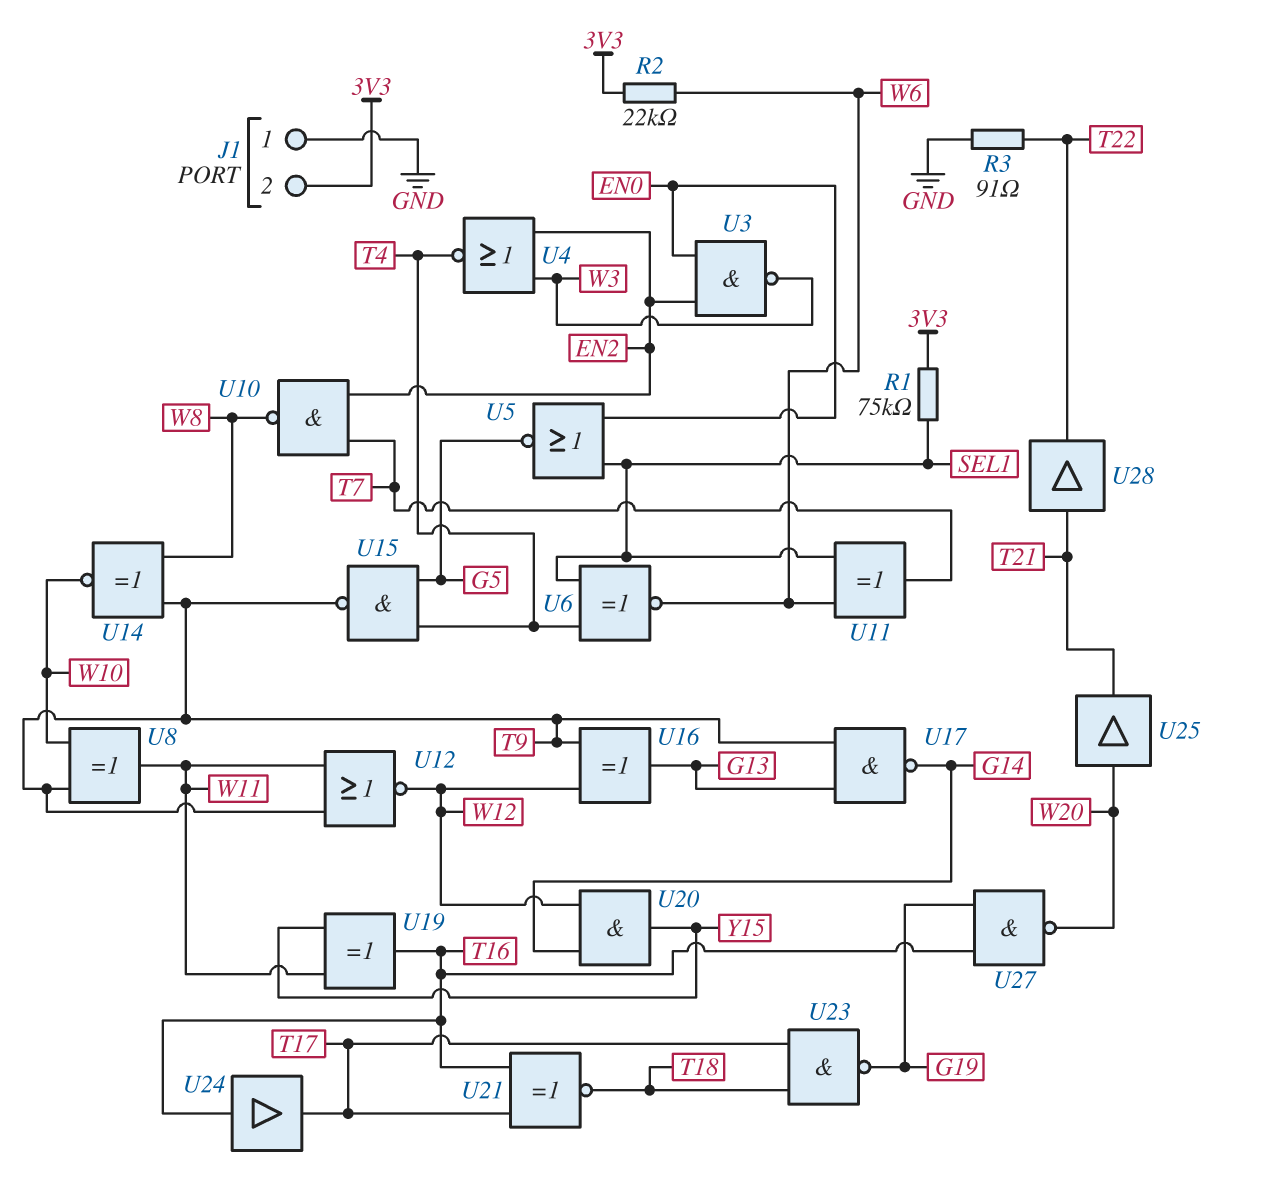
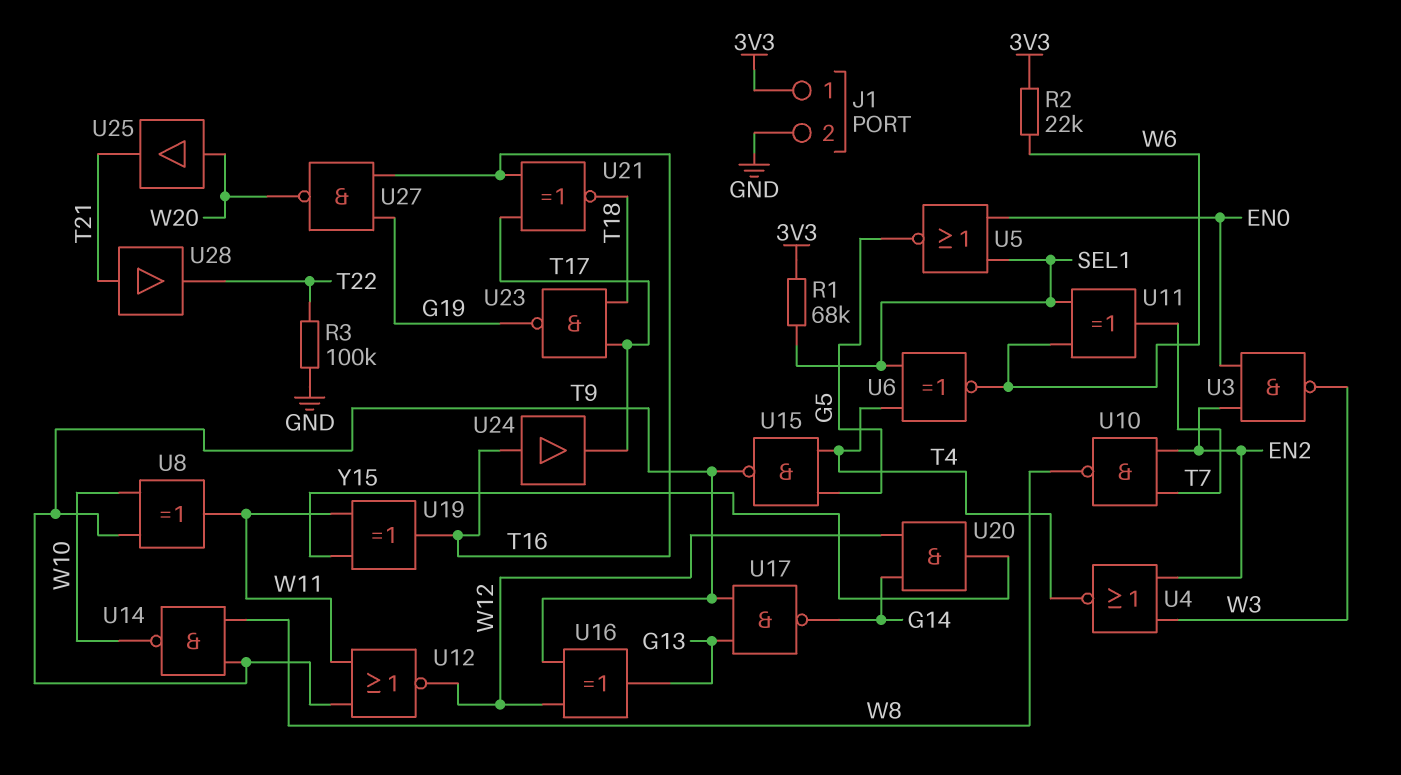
J1 pin 1: GND -> 3V3
J1 pin 2: 3V3 -> GND
R1: 75k (3V3, SEL1) -> 68k (3V3, SEL1)
R3: 91 (GND, T22) -> 100k (GND, T22)
U14: XNOR (in T9, in W8, out W10) -> NAND (in T9, in W8, out W10)

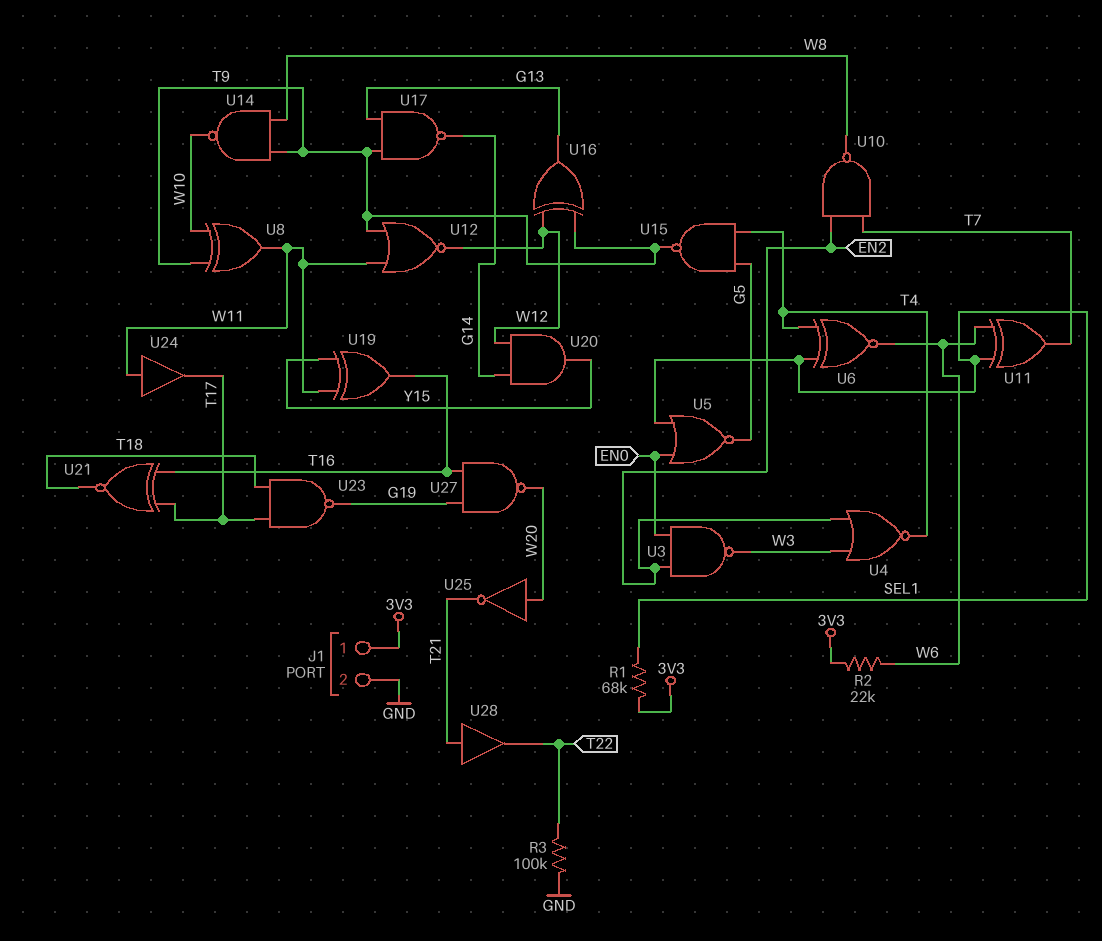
U24: buffer (in T16, out T17) -> buffer (in W11, out T17)
U25: buffer (in W20, out T21) -> NOT (in W20, out T21)

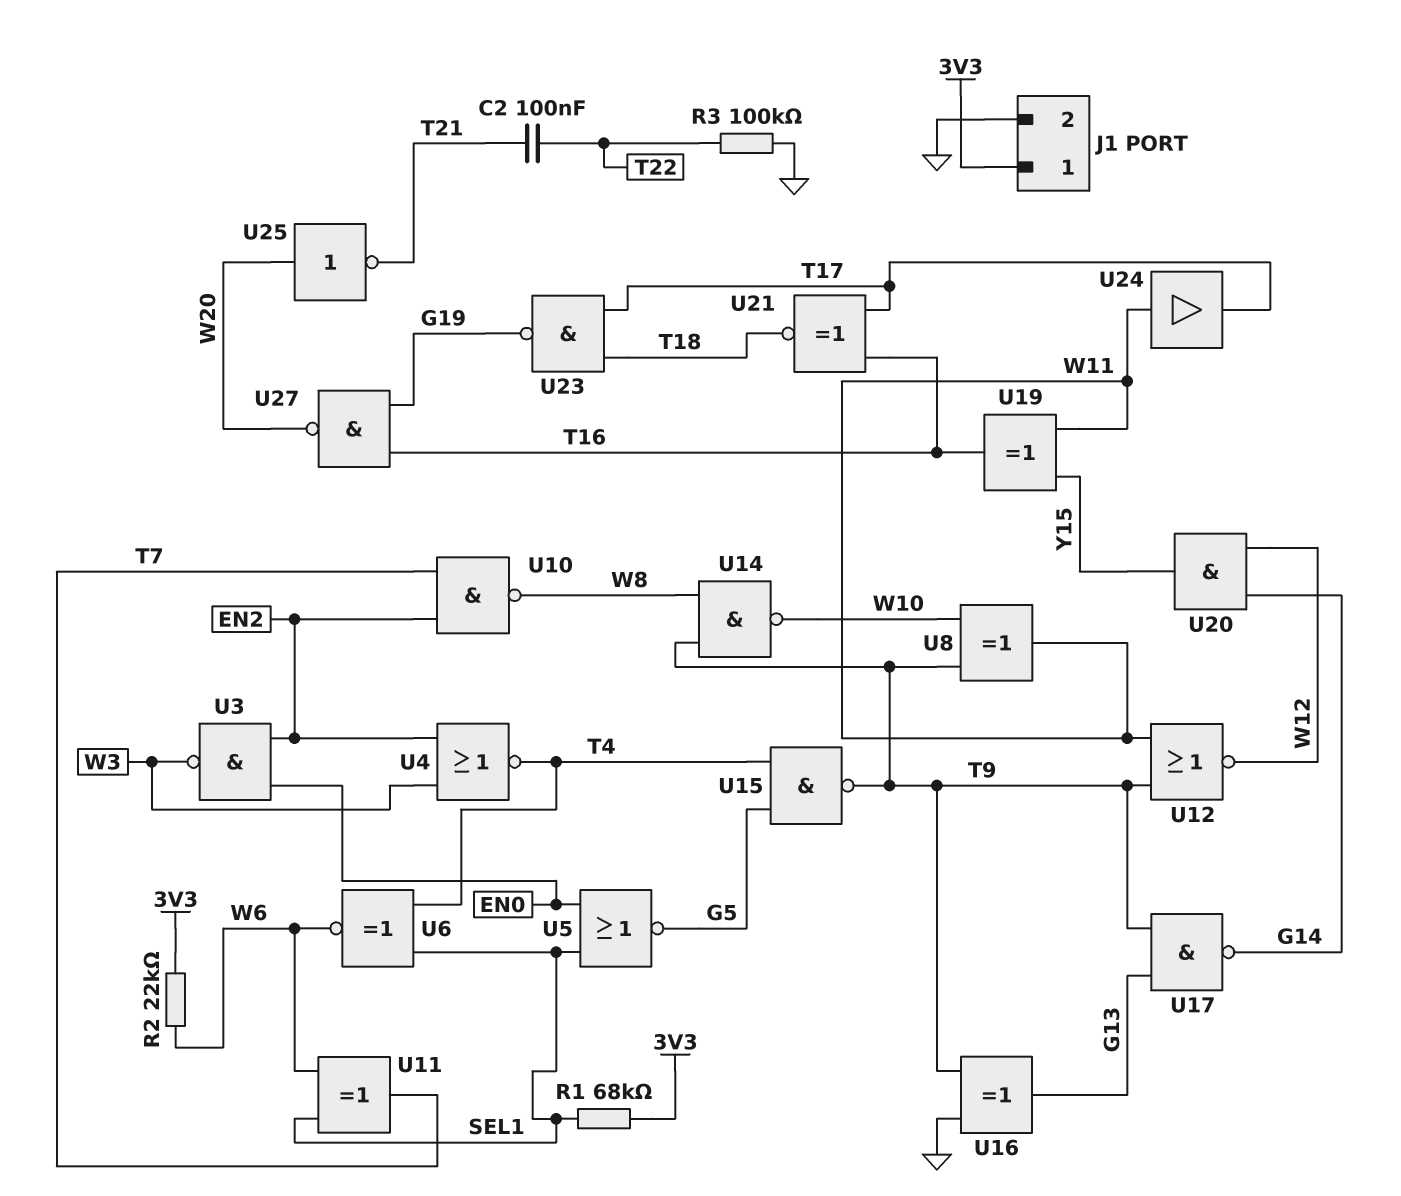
C2: none -> 100nF (T21, T22)
U16: XOR (in T9, in W12, out G13) -> XOR (in GND, in T9, out G13)
U28: buffer (in T21, out T22) -> none

